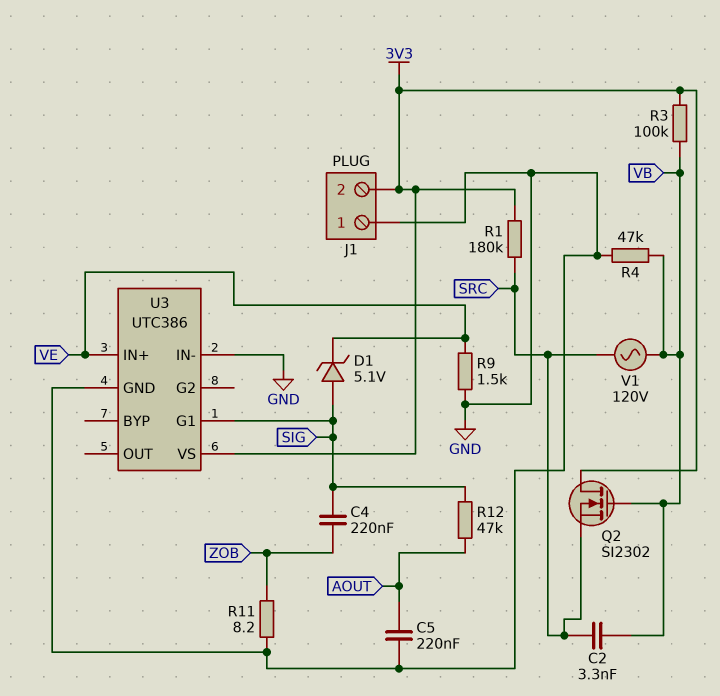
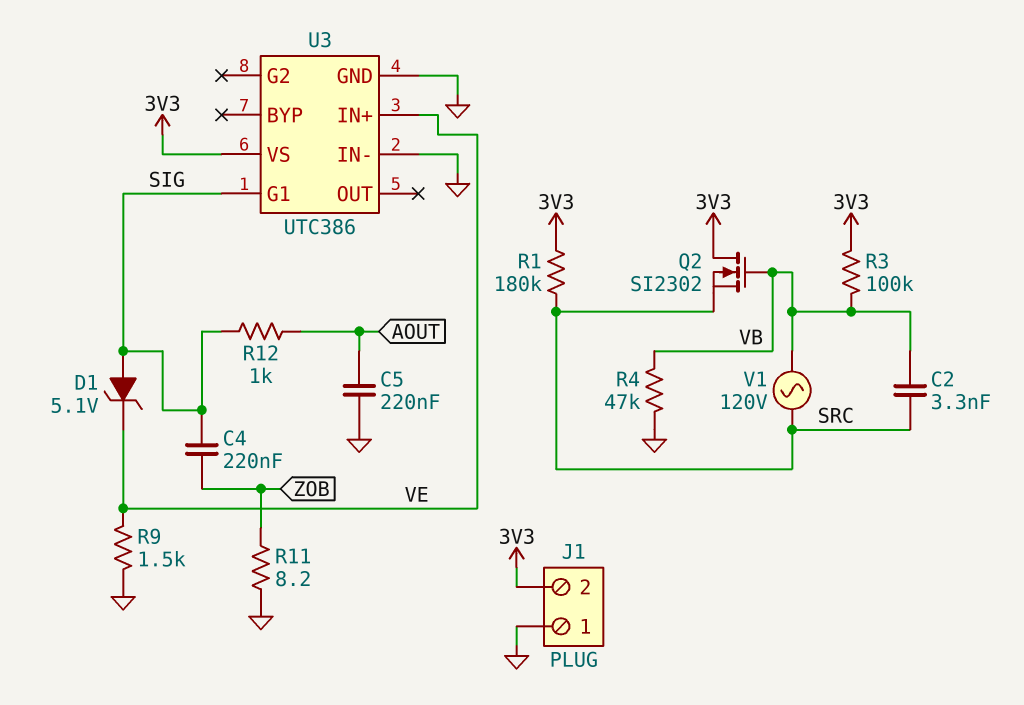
R12: 47k (AOUT, SIG) -> 1k (AOUT, SIG)

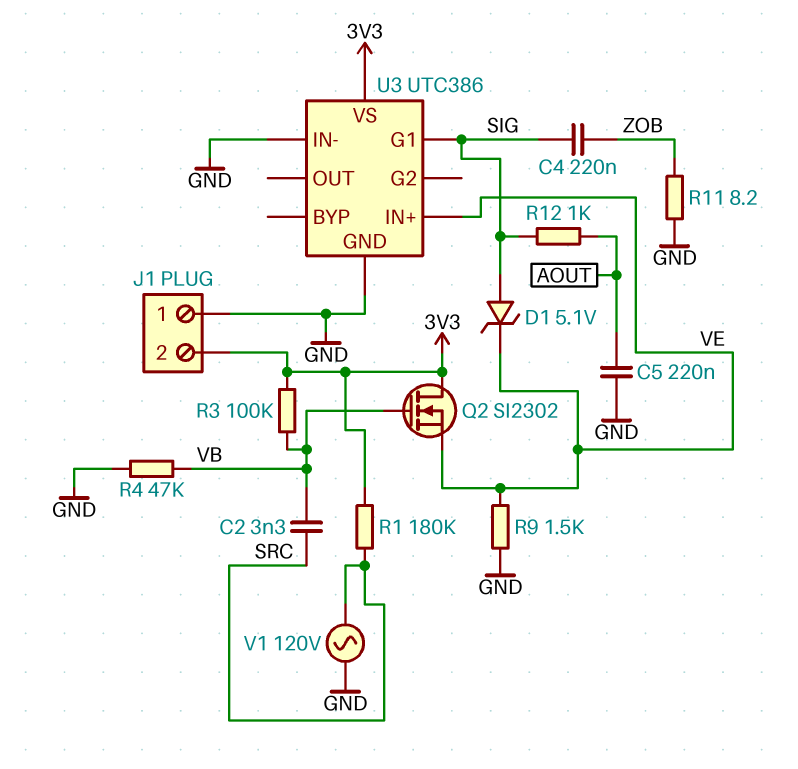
Q2: NMOS SI2302 (G VB, D 3V3, S SRC) -> NMOS SI2302 (G VB, D 3V3, S VE)
V1: AC 120V (SRC, VB) -> AC 120V (GND, SRC)

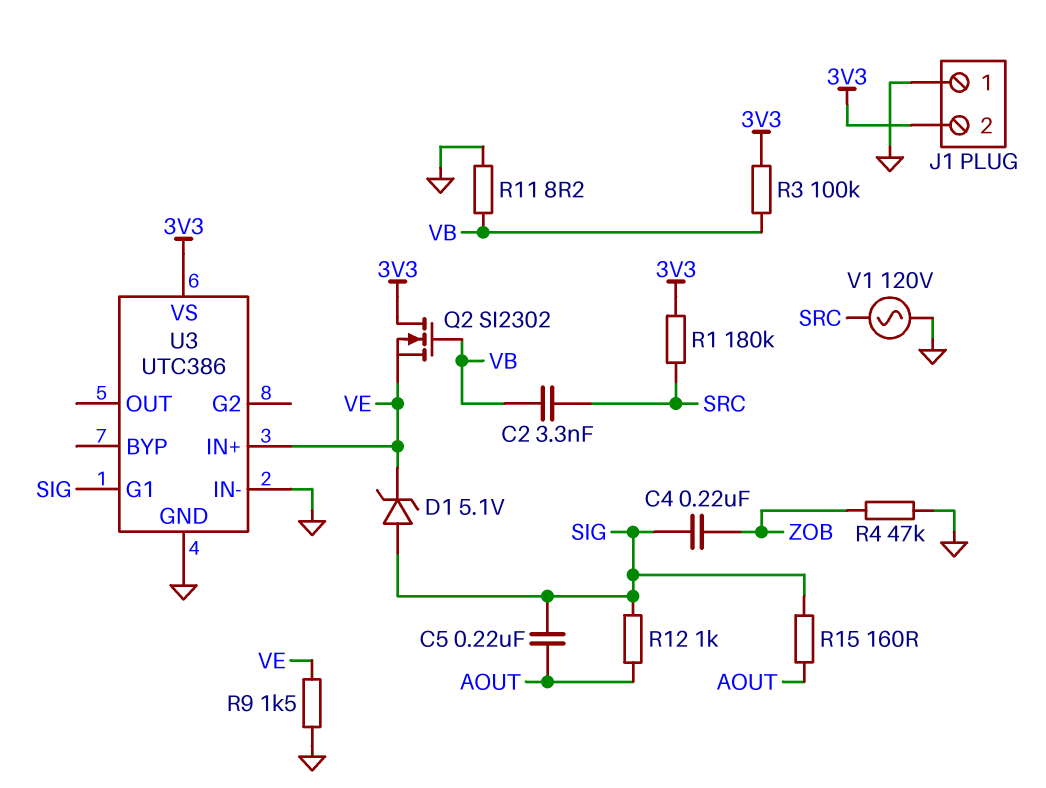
C5: 220nF (AOUT, GND) -> 220nF (AOUT, SIG)
R4: 47k (GND, VB) -> 47k (GND, ZOB)
R11: 8.2 (GND, ZOB) -> 8.2 (GND, VB)
R15: none -> 160 (AOUT, SIG)

